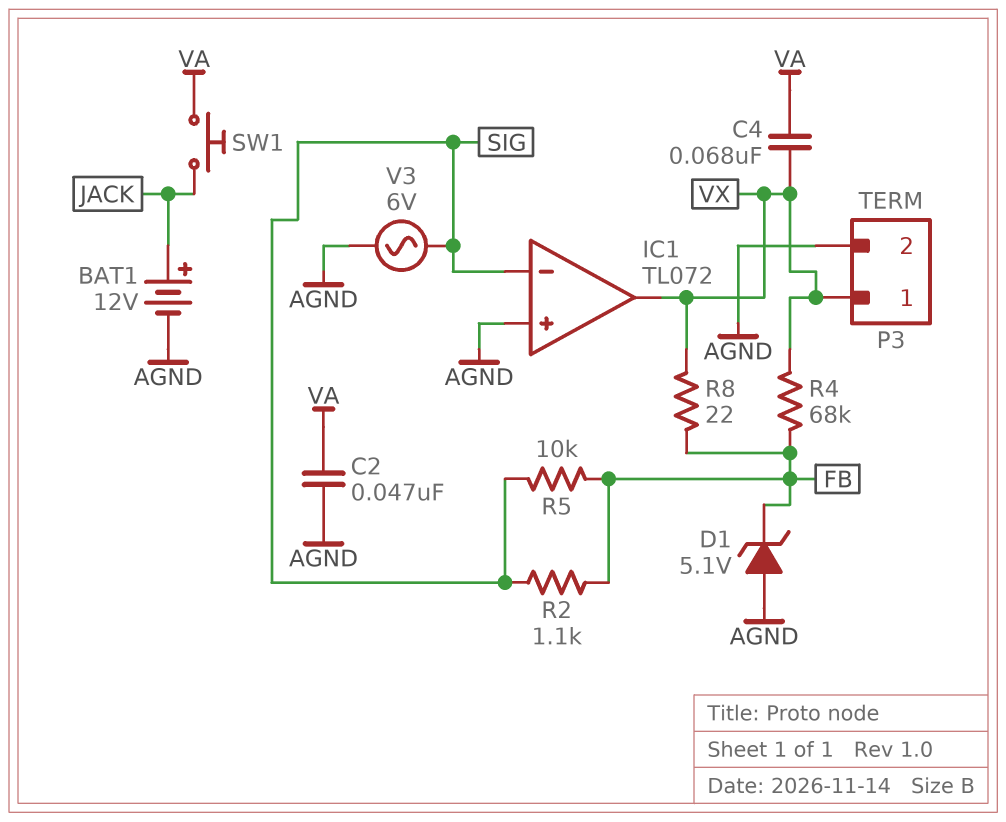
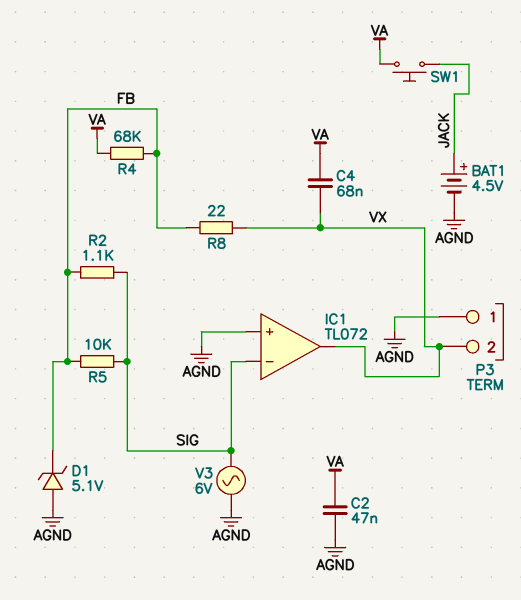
BAT1: 12V (plus JACK, minus AGND) -> 4.5V (plus JACK, minus AGND)
P3 pin 1: VX -> AGND
P3 pin 2: AGND -> VX
R4: 68k (FB, VX) -> 68k (FB, VA)

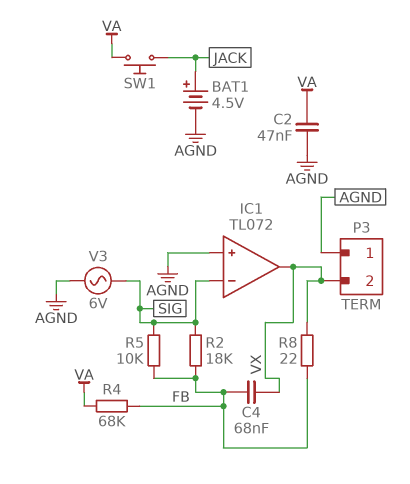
C4: 68nF (VA, VX) -> 68nF (FB, VX)
D1: zener 5.1V (A AGND, K FB) -> none
R2: 1.1k (FB, SIG) -> 18k (FB, SIG)

